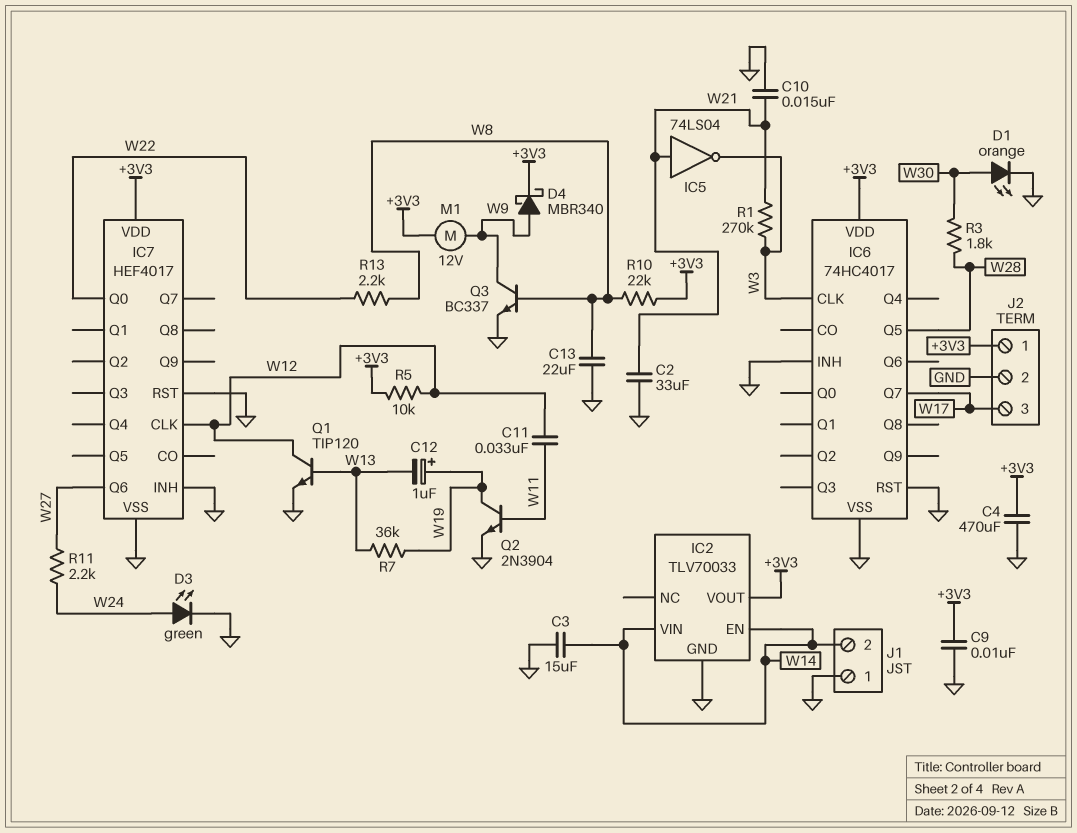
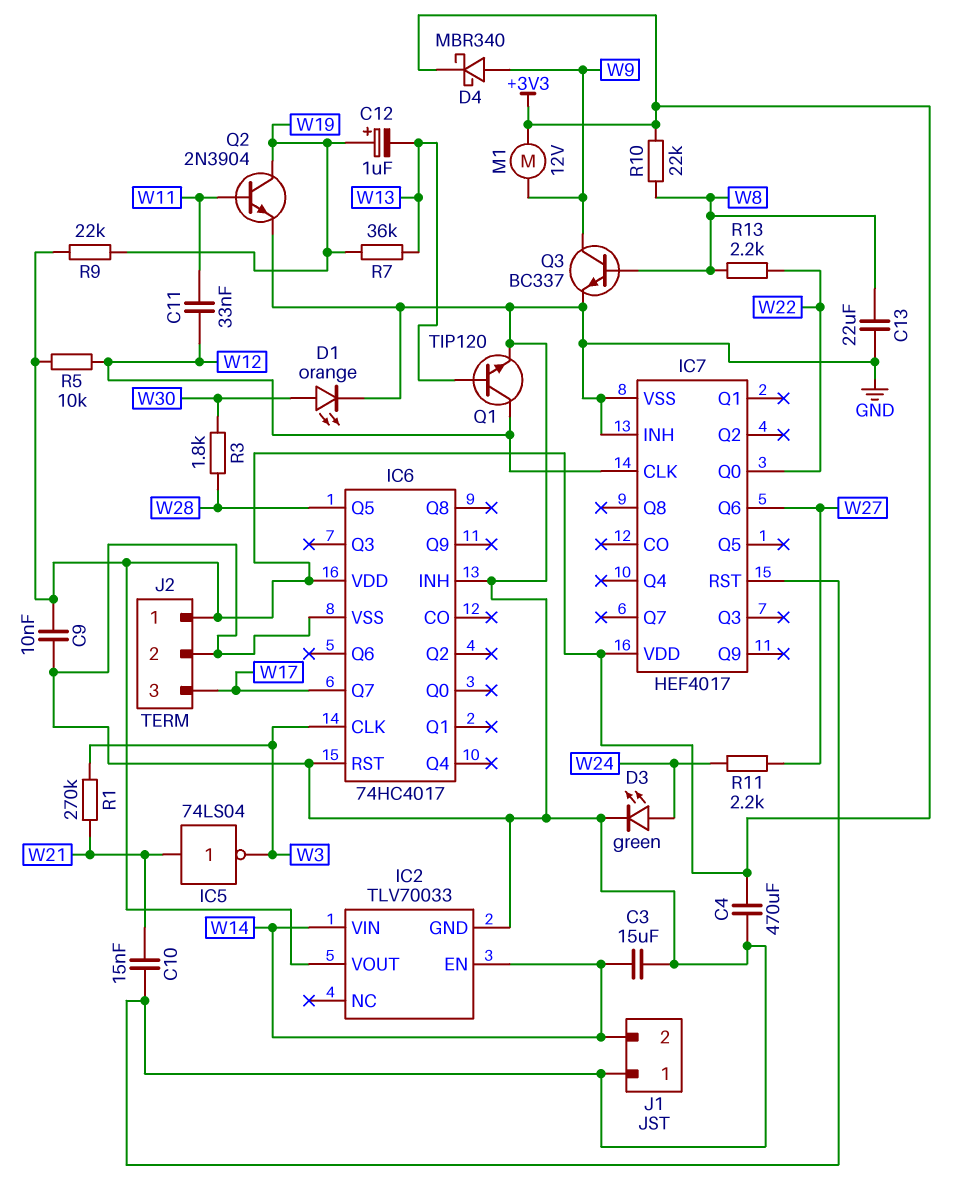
C2: 33uF (GND, W21) -> none
R9: none -> 22k (+3V3, W19)

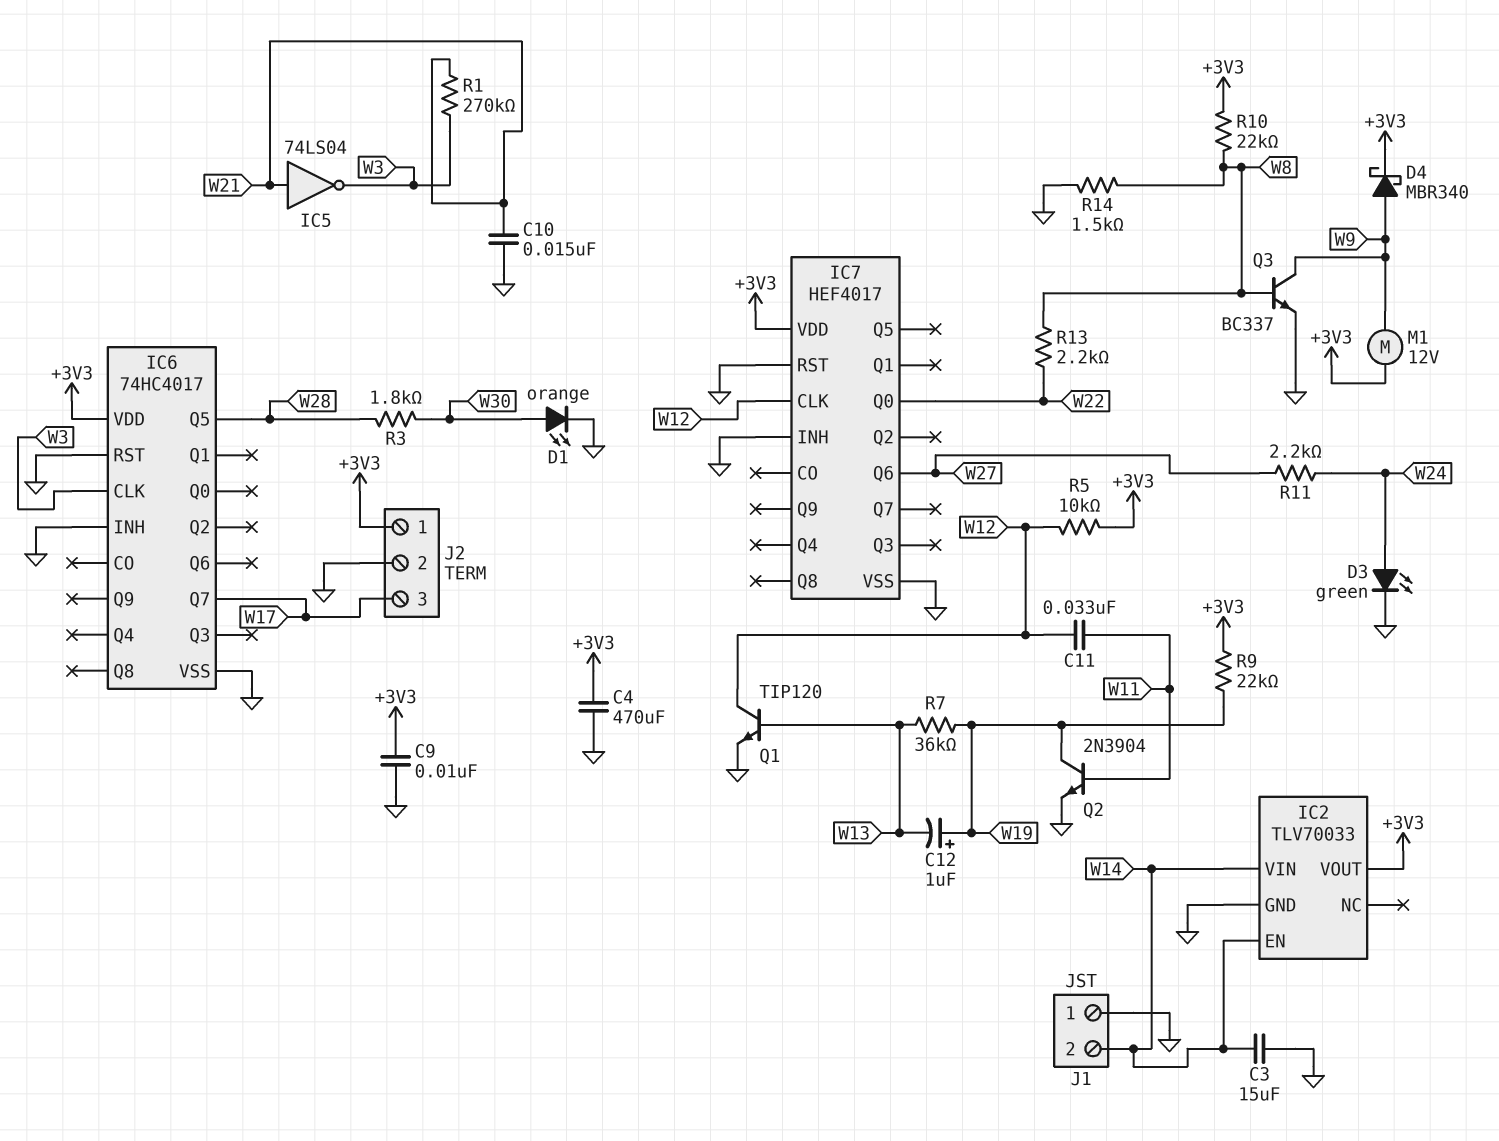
C13: 22uF (GND, W8) -> none
R14: none -> 1.5k (GND, W8)

